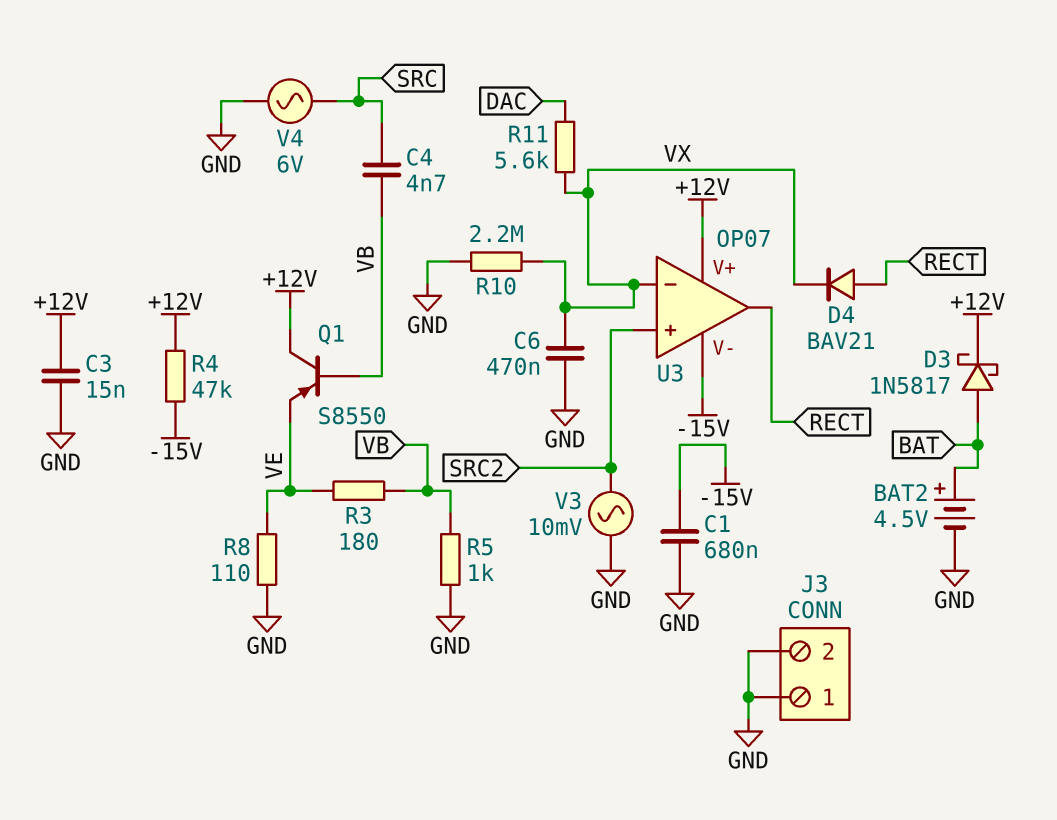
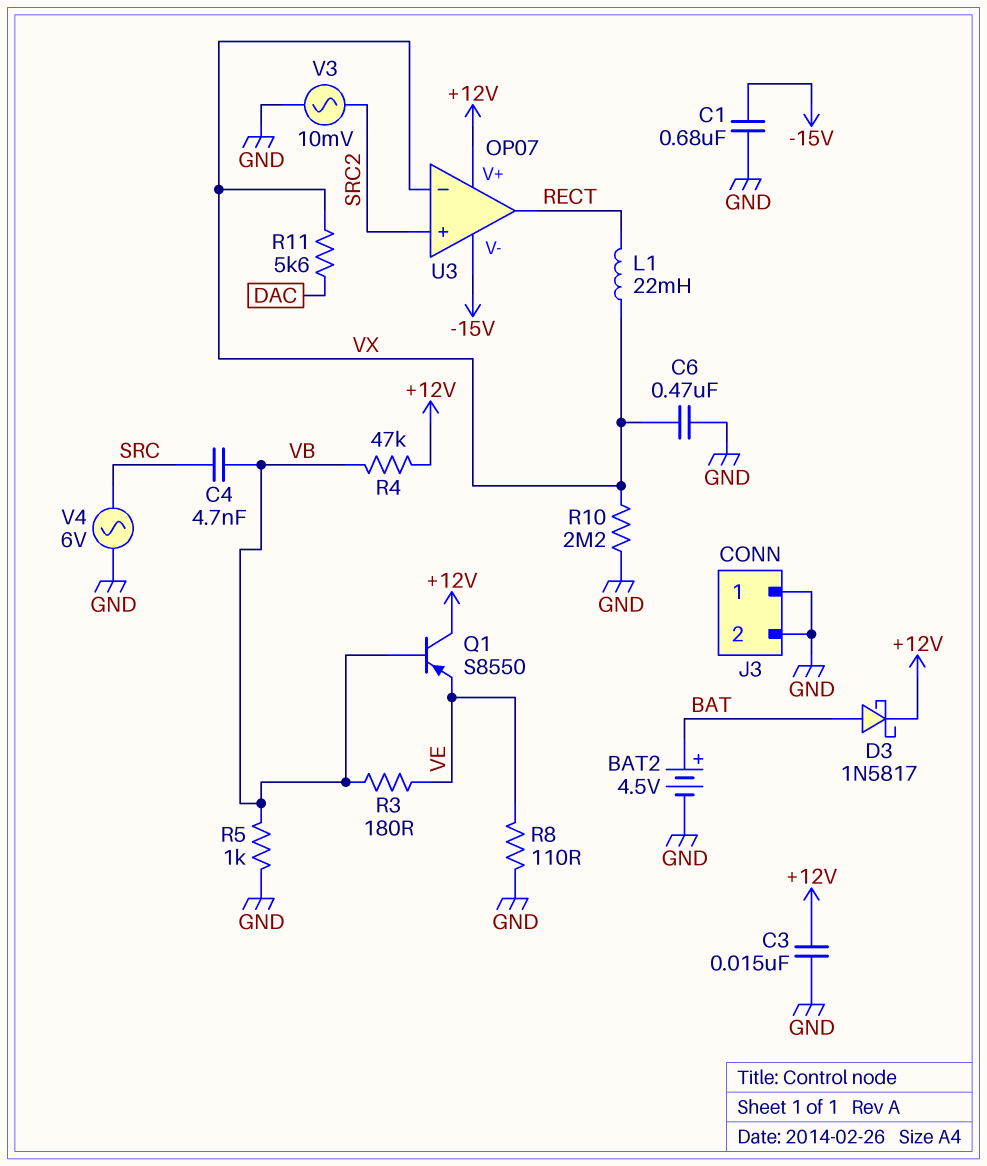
D4: diode BAV21 (A RECT, K VX) -> none
L1: none -> 22mH (RECT, VX)
R4: 47k (+12V, -15V) -> 47k (+12V, VB)

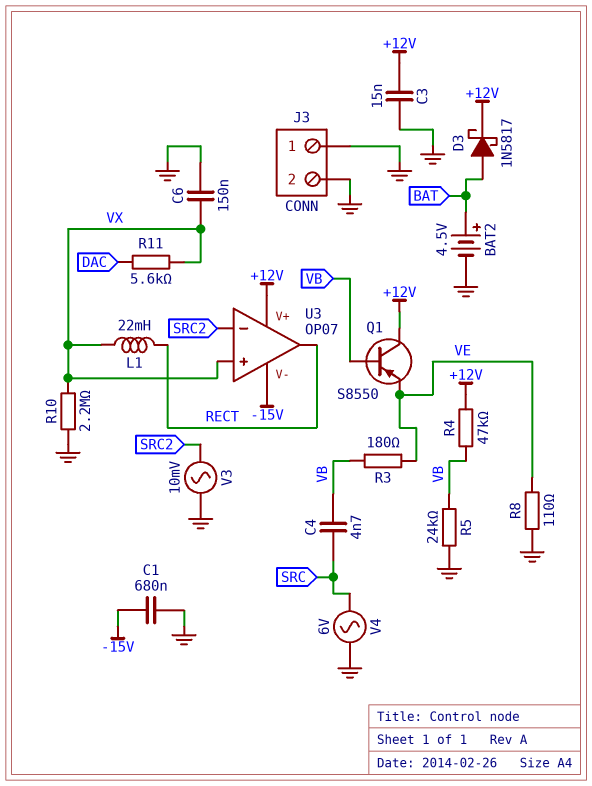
C6: 470nF (GND, VX) -> 150nF (GND, VX)
R5: 1k (GND, VB) -> 24k (GND, VB)
U3 pin in+: SRC2 -> VX
U3 pin in-: VX -> SRC2

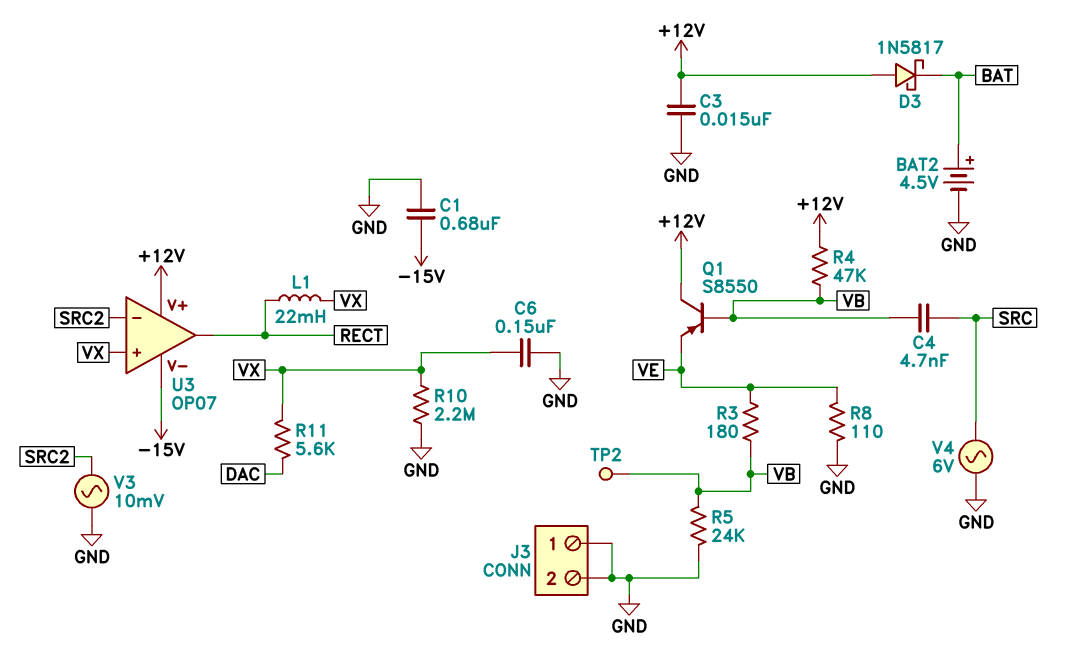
D3: schottky 1N5817 (A BAT, K +12V) -> schottky 1N5817 (A +12V, K BAT)
TP2: none -> test point (VB)

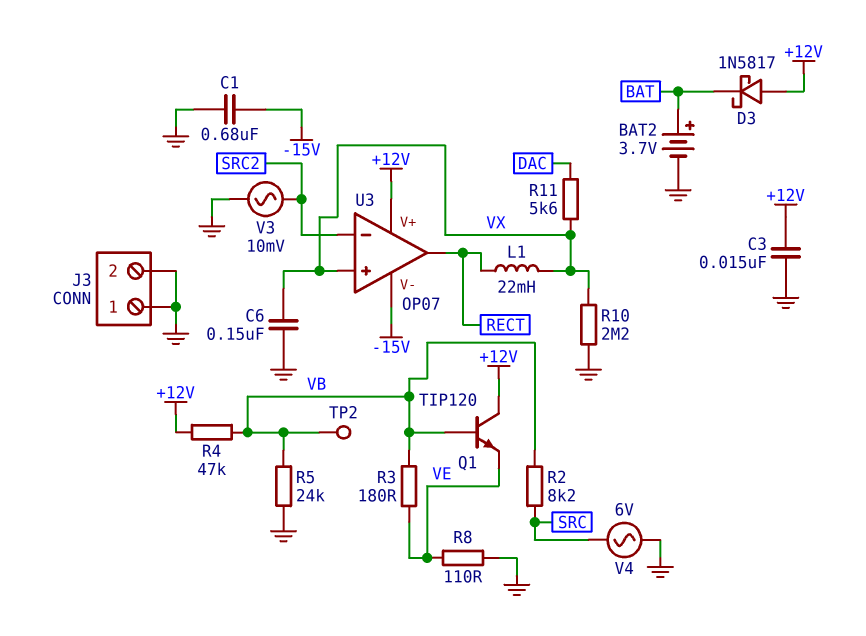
BAT2: 4.5V (plus BAT, minus GND) -> 3.7V (plus BAT, minus GND)
C4: 4.7nF (SRC, VB) -> none
Q1: PNP S8550 (B VB, C +12V, E VE) -> NPN TIP120 (B VB, C +12V, E VE)
R2: none -> 8.2k (SRC, VB)

